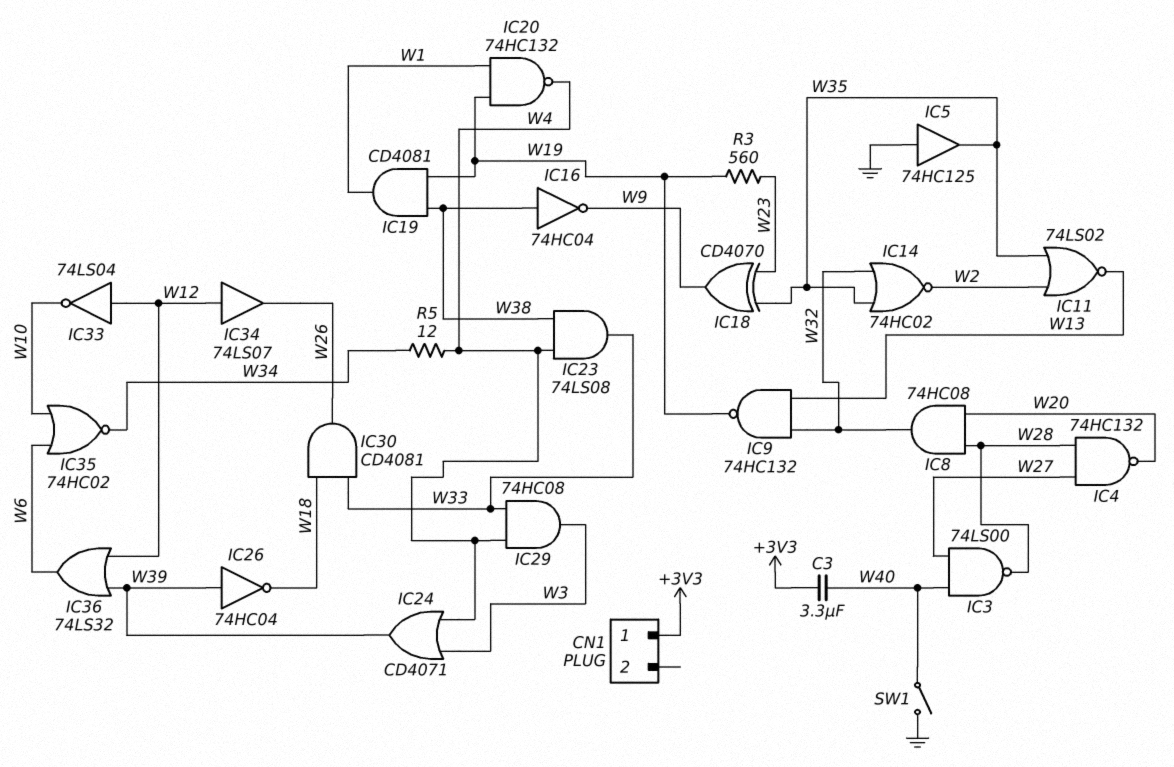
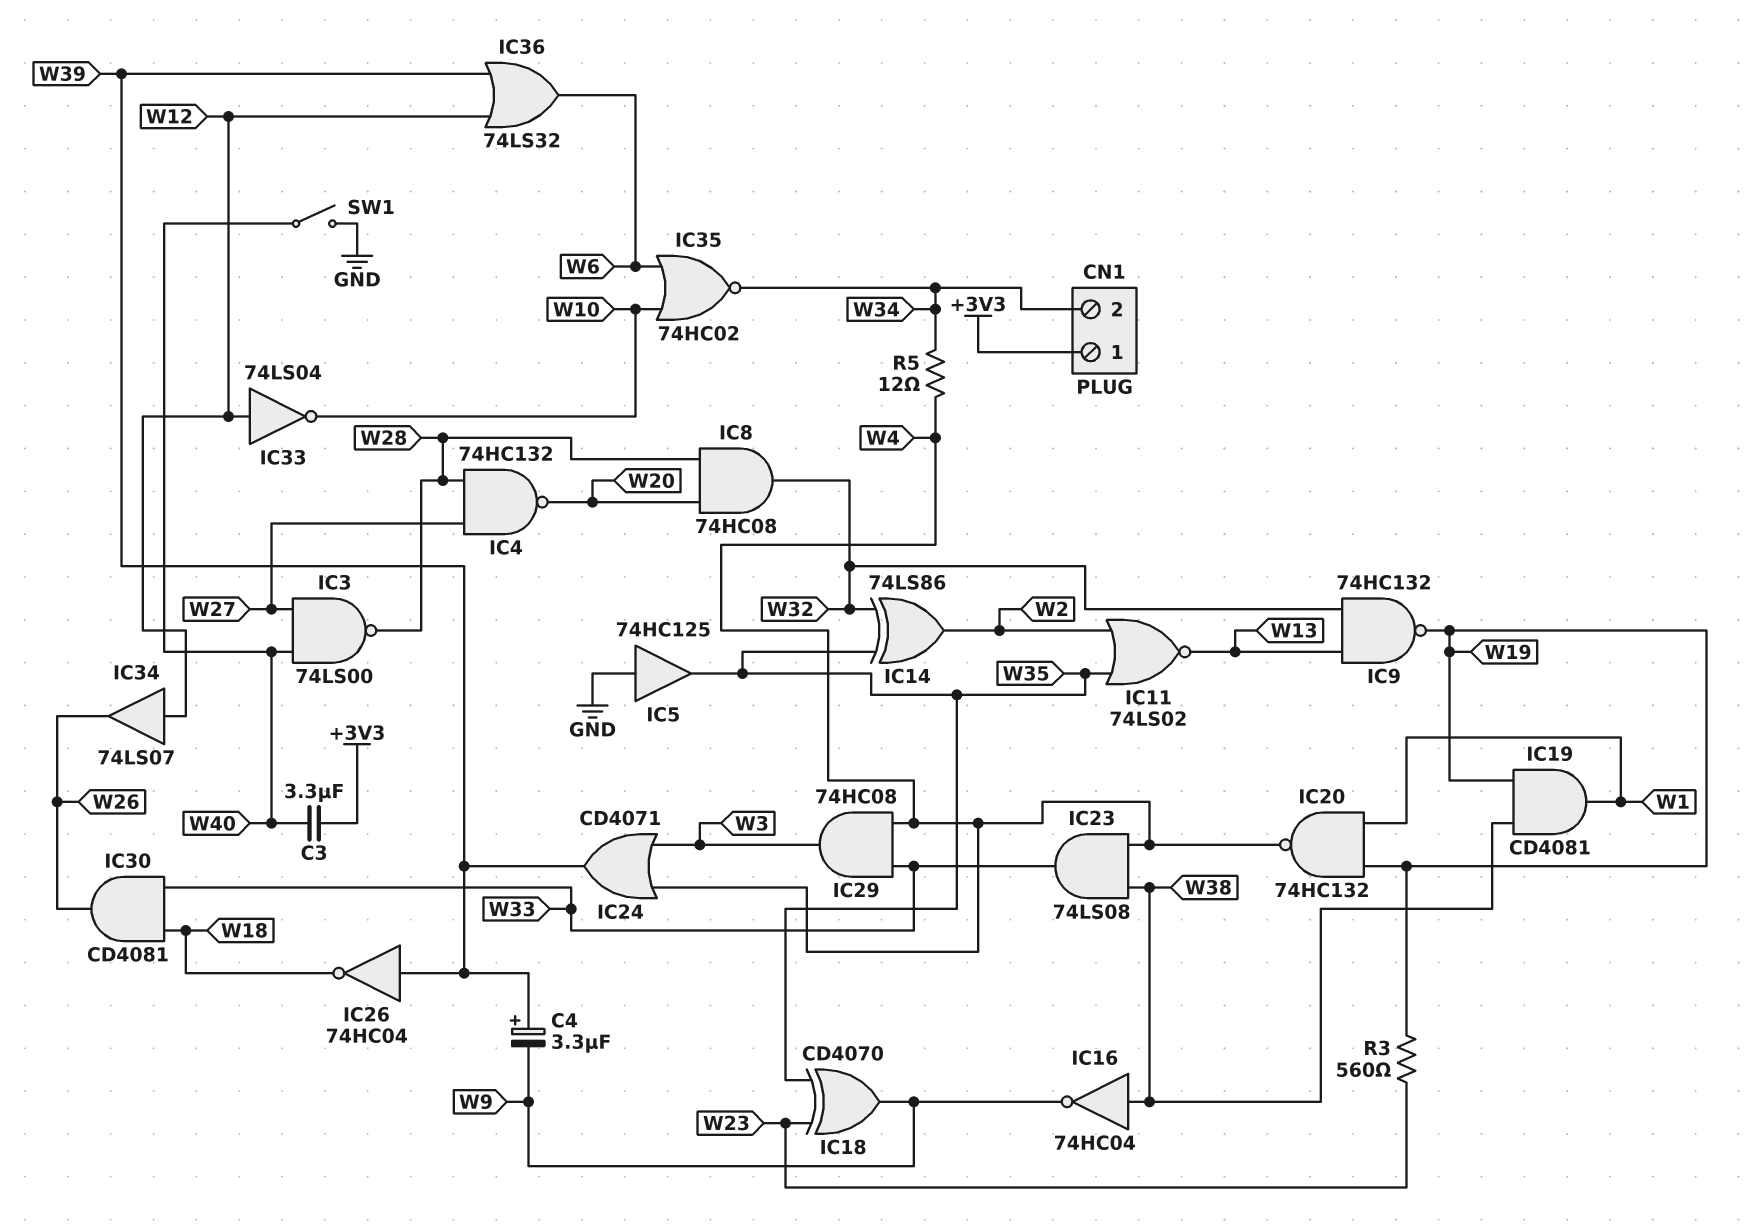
C4: none -> 3.3uF (plus W39, minus W9)
CN1 pin 2: none -> W34
IC14: NOR 74HC02 (in W32, in W35, out W2) -> XOR 74LS86 (in W32, in W35, out W2)

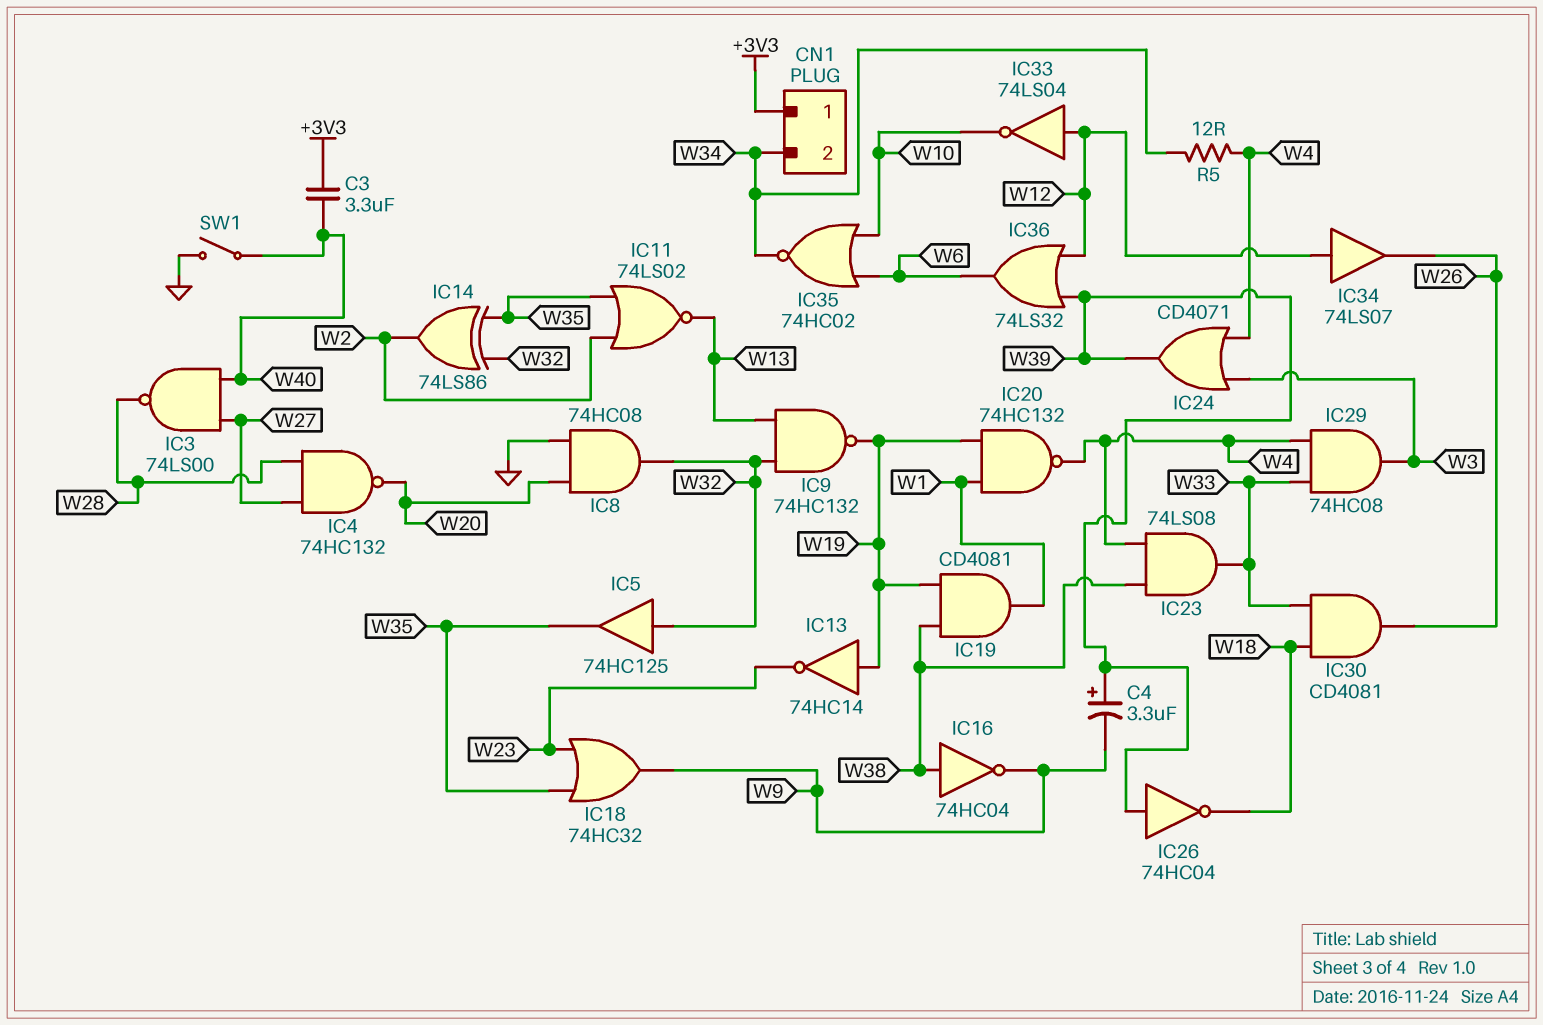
IC5: buffer 74HC125 (in GND, out W35) -> buffer 74HC125 (in W32, out W35)
IC8: AND 74HC08 (in W20, in W28, out W32) -> AND 74HC08 (in GND, in W20, out W32)
IC13: none -> NOT 74HC14 (in W19, out W23)
IC18: XOR CD4070 (in W23, in W35, out W9) -> OR 74HC32 (in W23, in W35, out W9)
R3: 560 (W19, W23) -> none

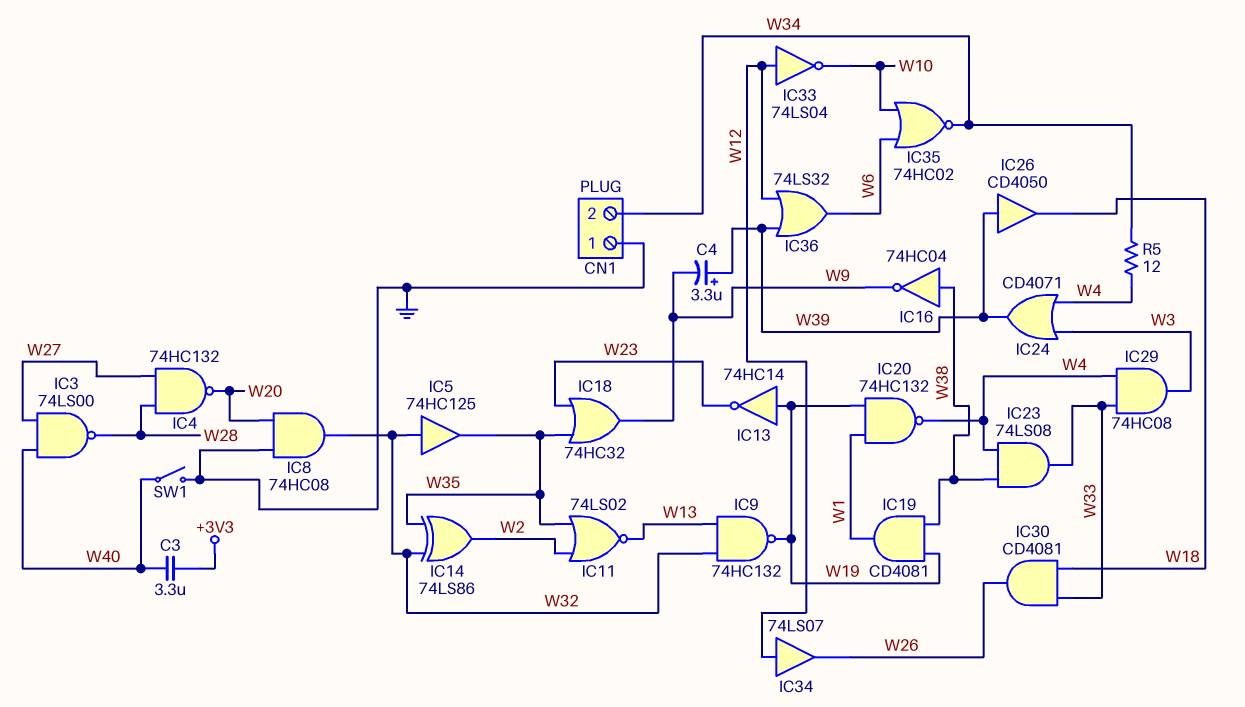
CN1 pin 1: +3V3 -> GND
IC26: NOT 74HC04 (in W39, out W18) -> buffer CD4050 (in W39, out W18)

